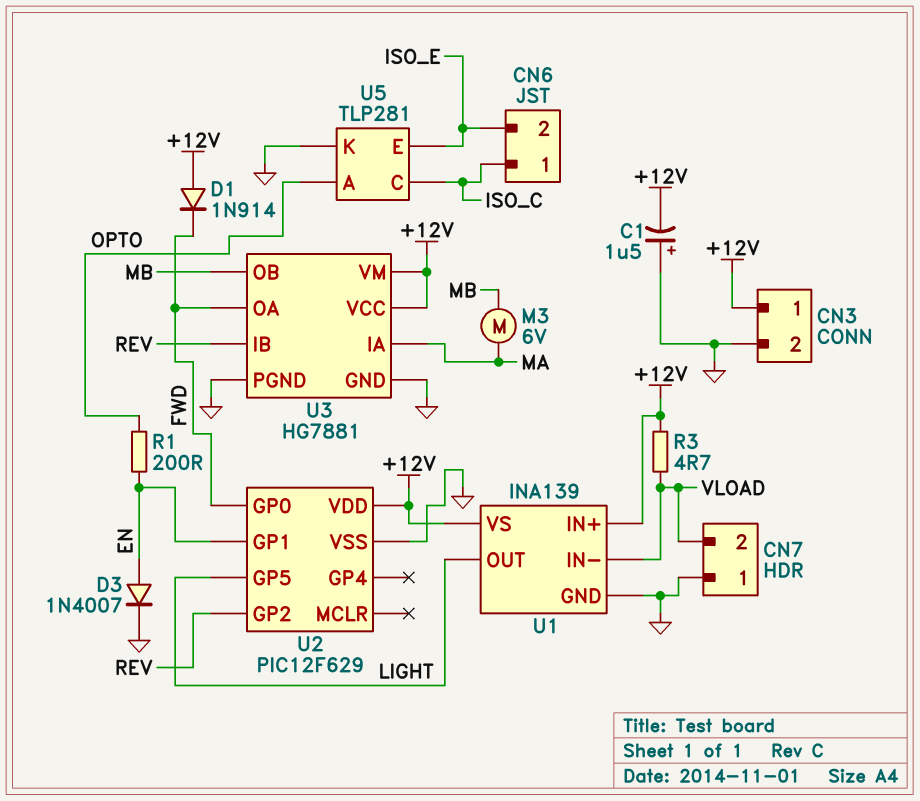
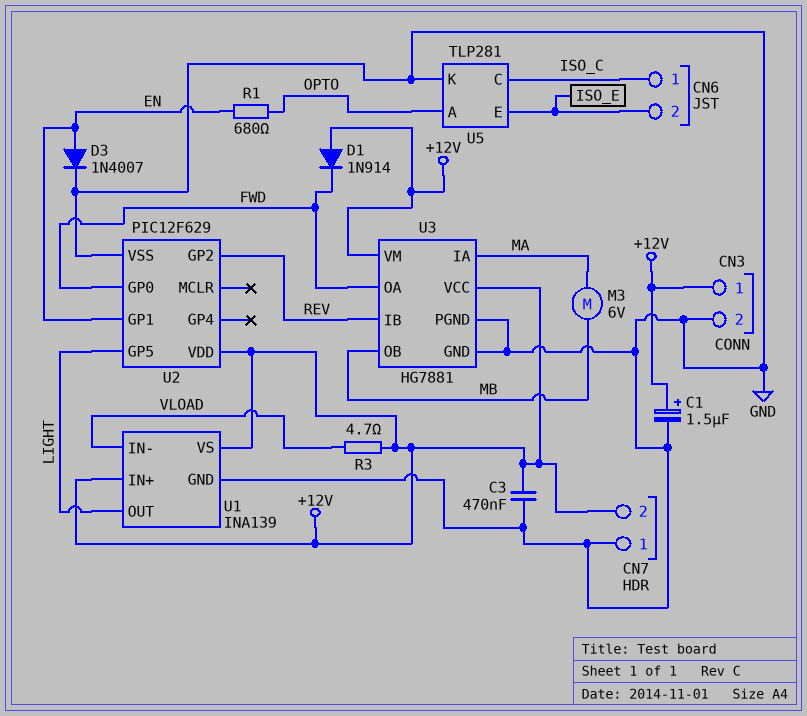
C1: 1.5uF (plus GND, minus +12V) -> 1.5uF (plus +12V, minus GND)
C3: none -> 470nF (+12V, GND)
CN7 pin 2: VLOAD -> +12V
R1: 200 (EN, OPTO) -> 680 (EN, OPTO)

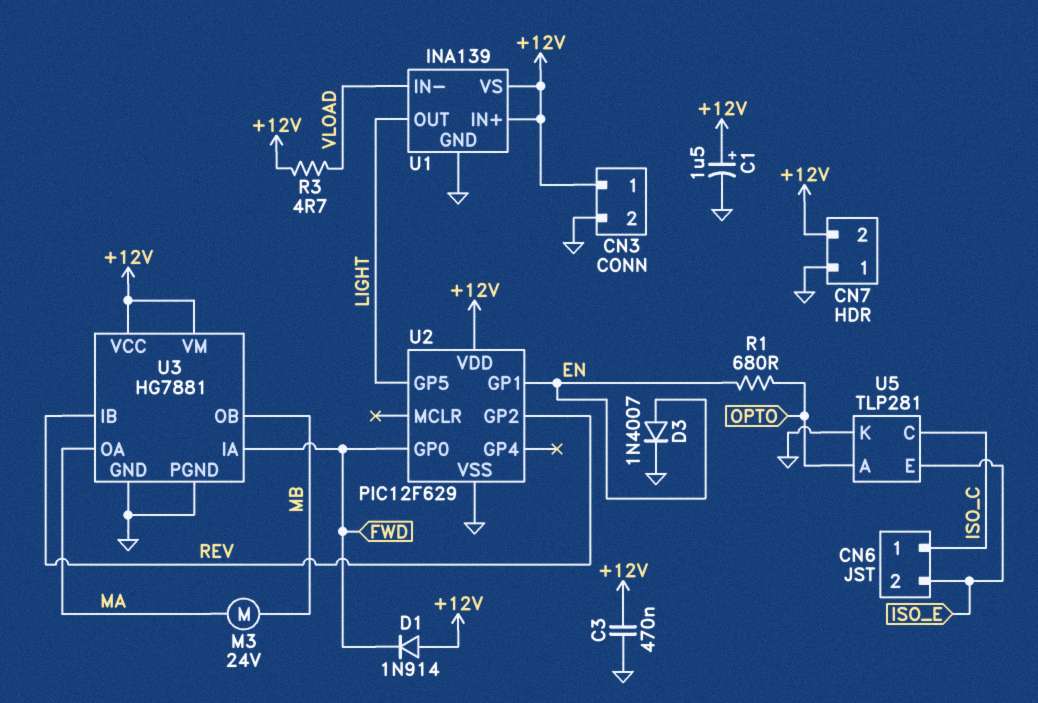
M3: motor 6V (MA, MB) -> motor 24V (MA, MB)
U3 pin IA: MA -> FWD
U3 pin OA: FWD -> MA

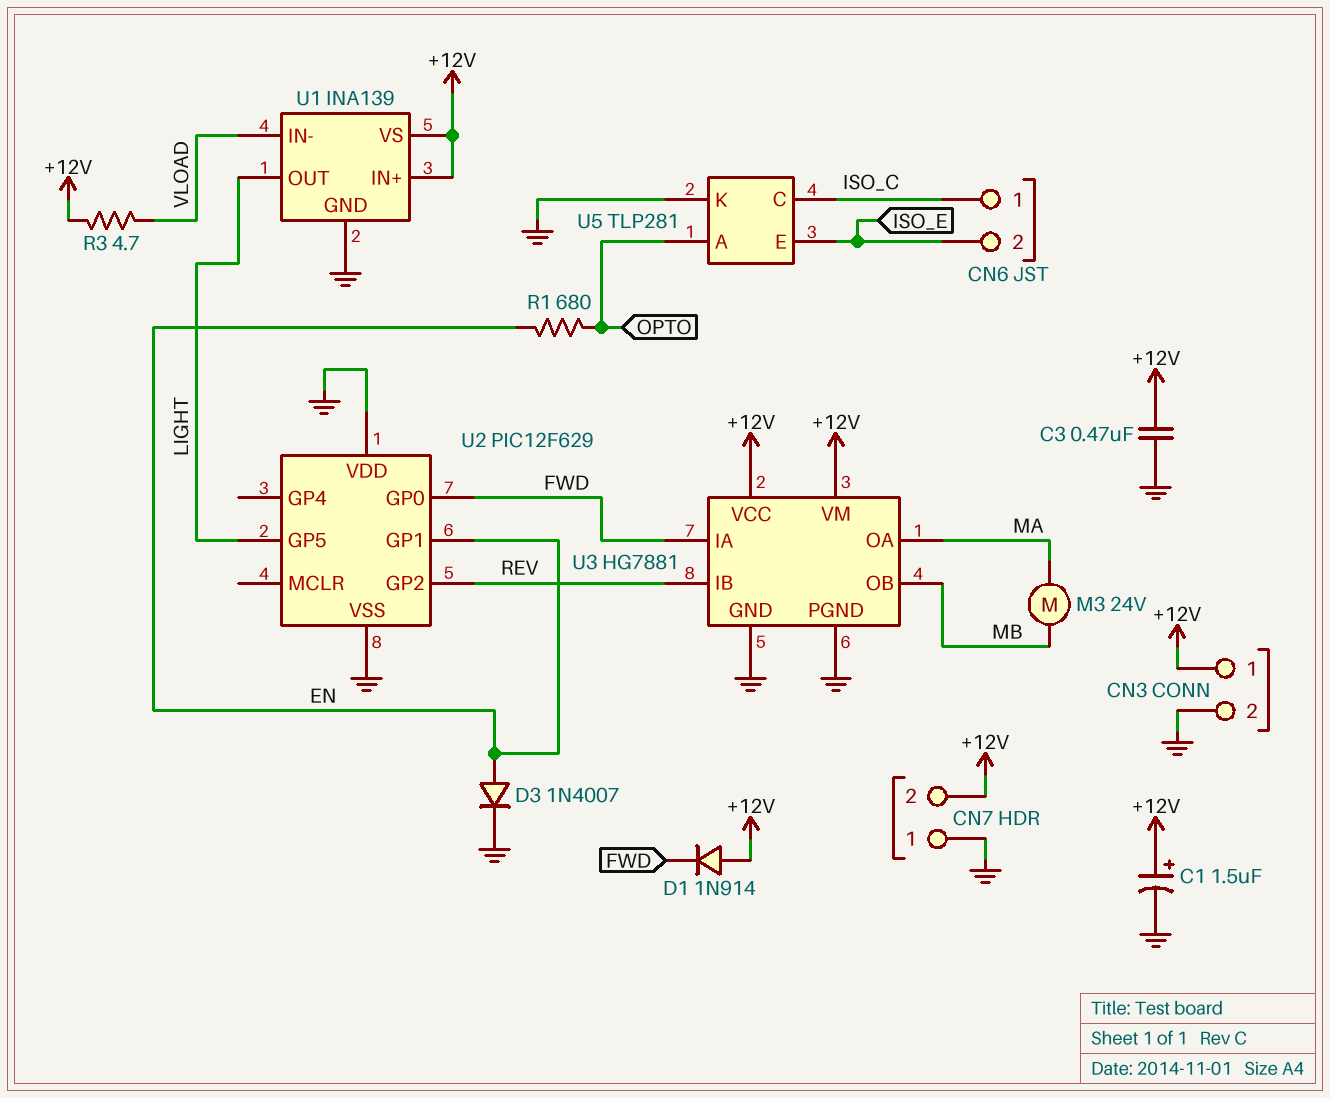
U2 pin VDD: +12V -> GND

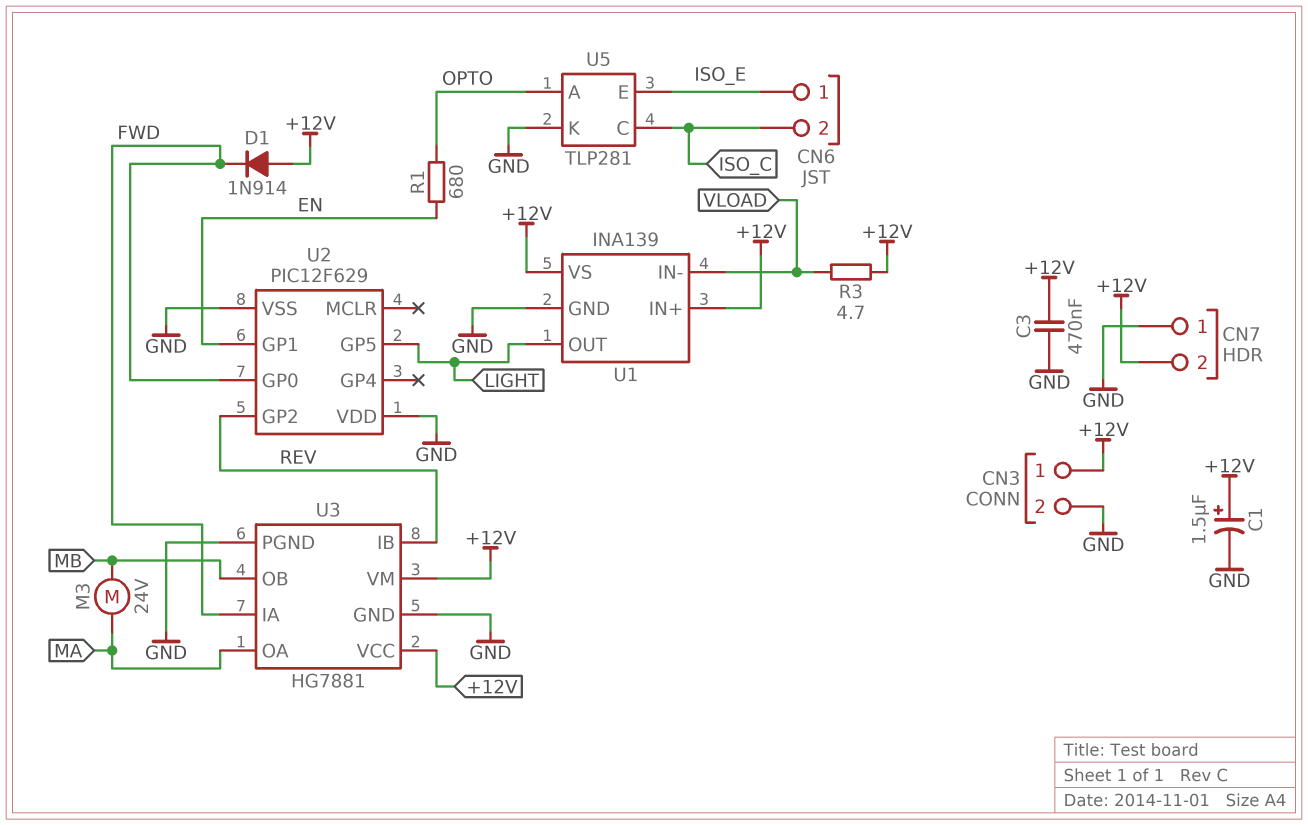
CN6 pin 1: ISO_C -> ISO_E
CN6 pin 2: ISO_E -> ISO_C
D3: diode 1N4007 (A EN, K GND) -> none

